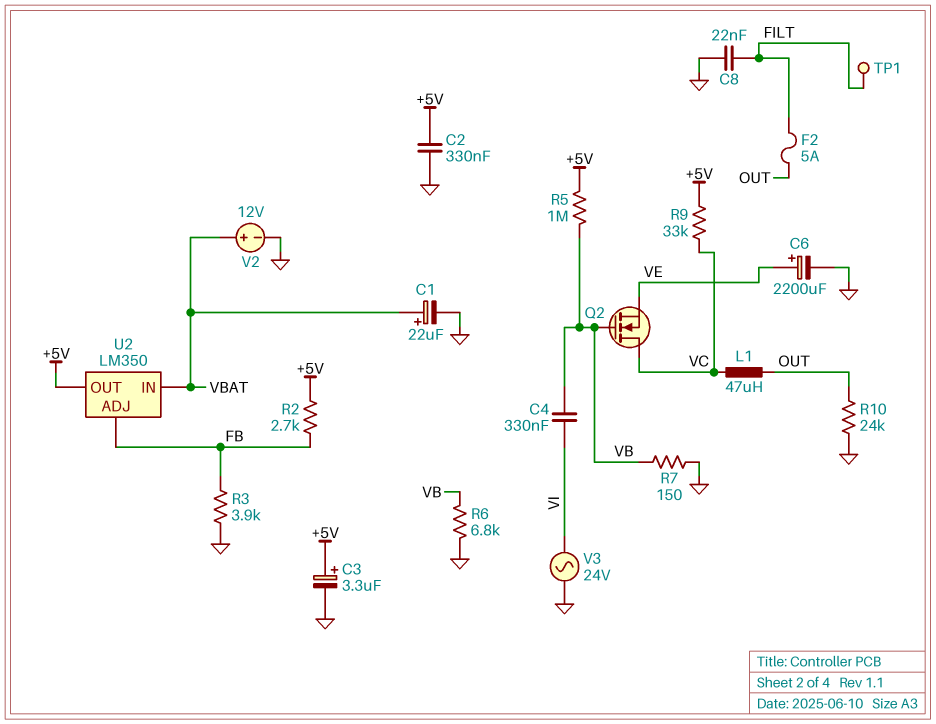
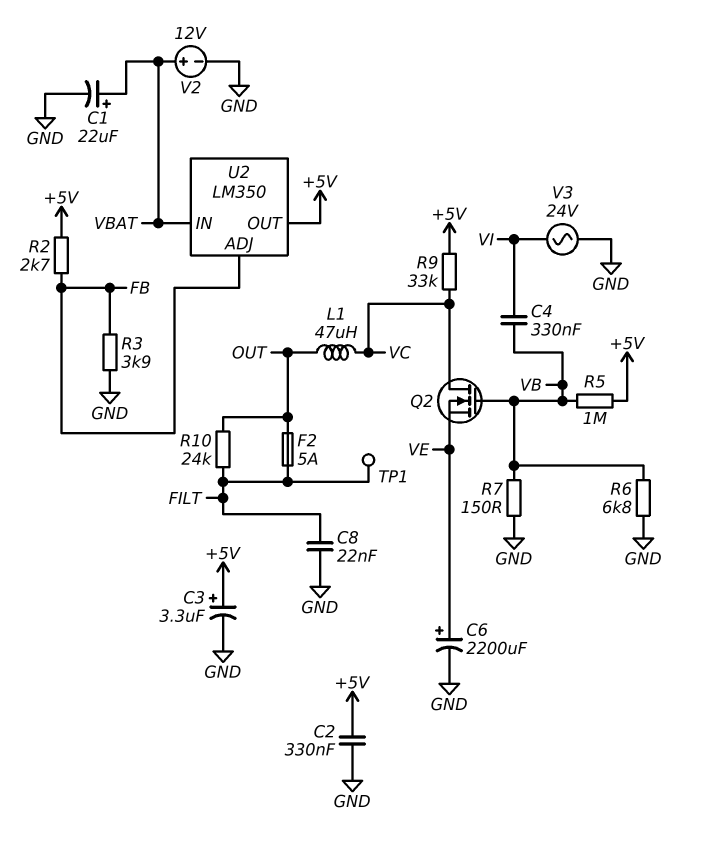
R10: 24k (GND, OUT) -> 24k (FILT, OUT)

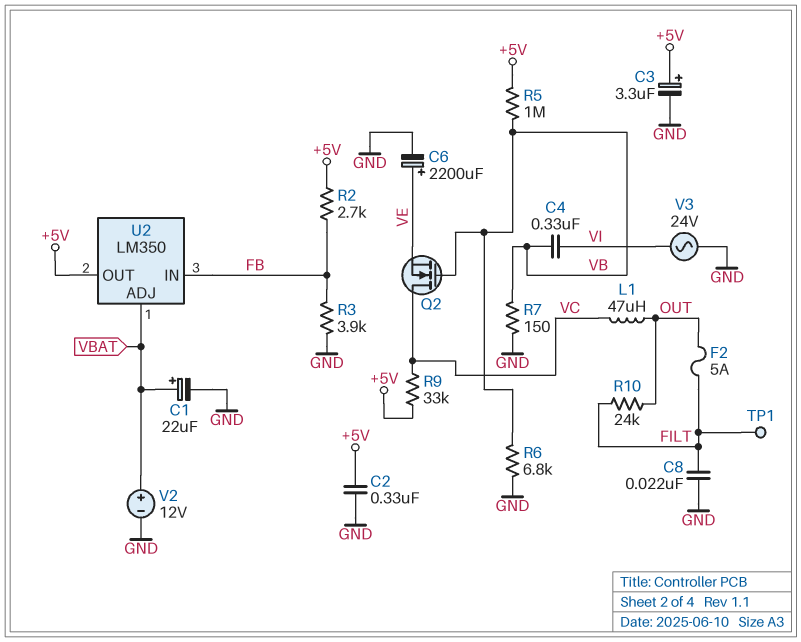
U2 pin ADJ: FB -> VBAT
U2 pin IN: VBAT -> FB

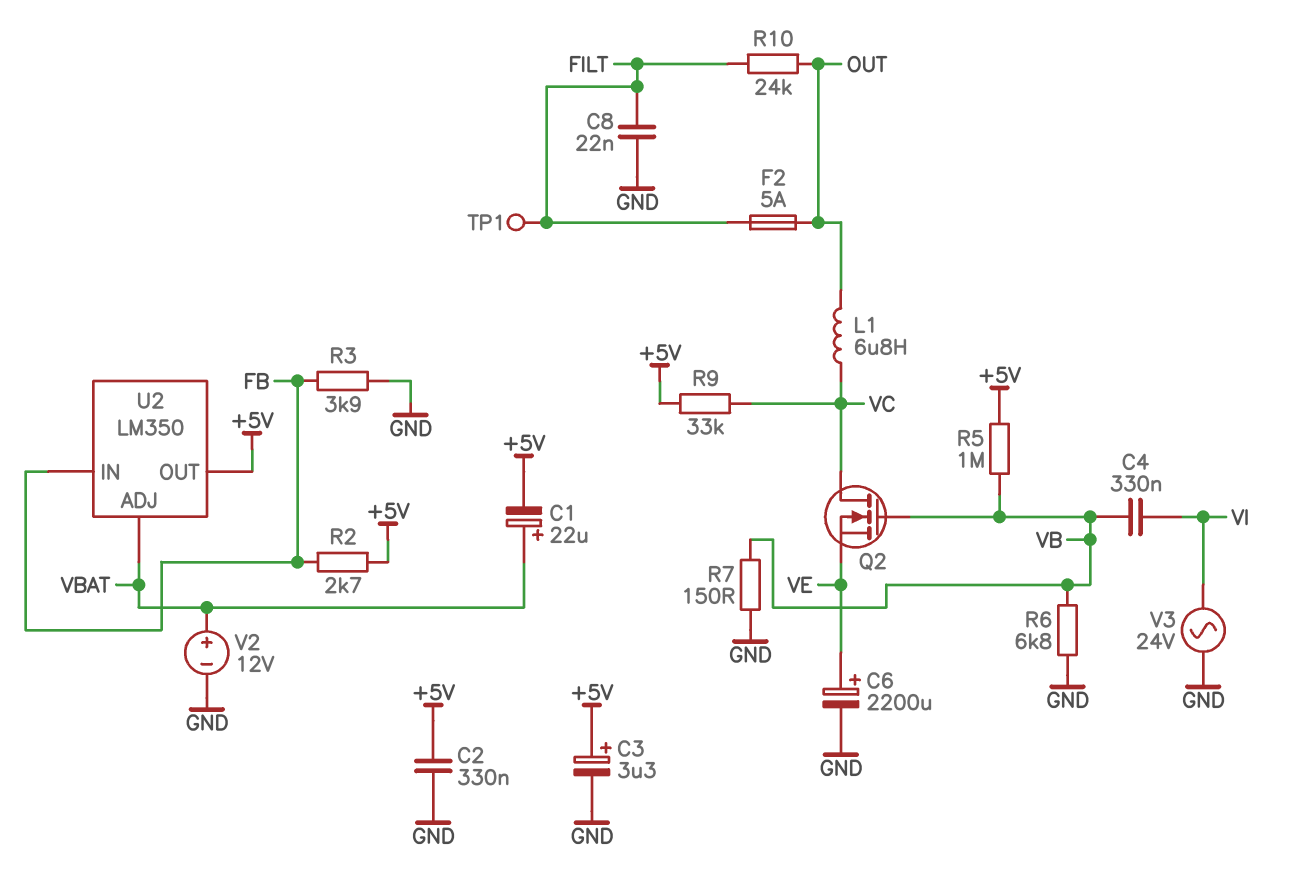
C1: 22uF (plus VBAT, minus GND) -> 22uF (plus VBAT, minus +5V)
L1: 47uH (OUT, VC) -> 6.8uH (OUT, VC)

